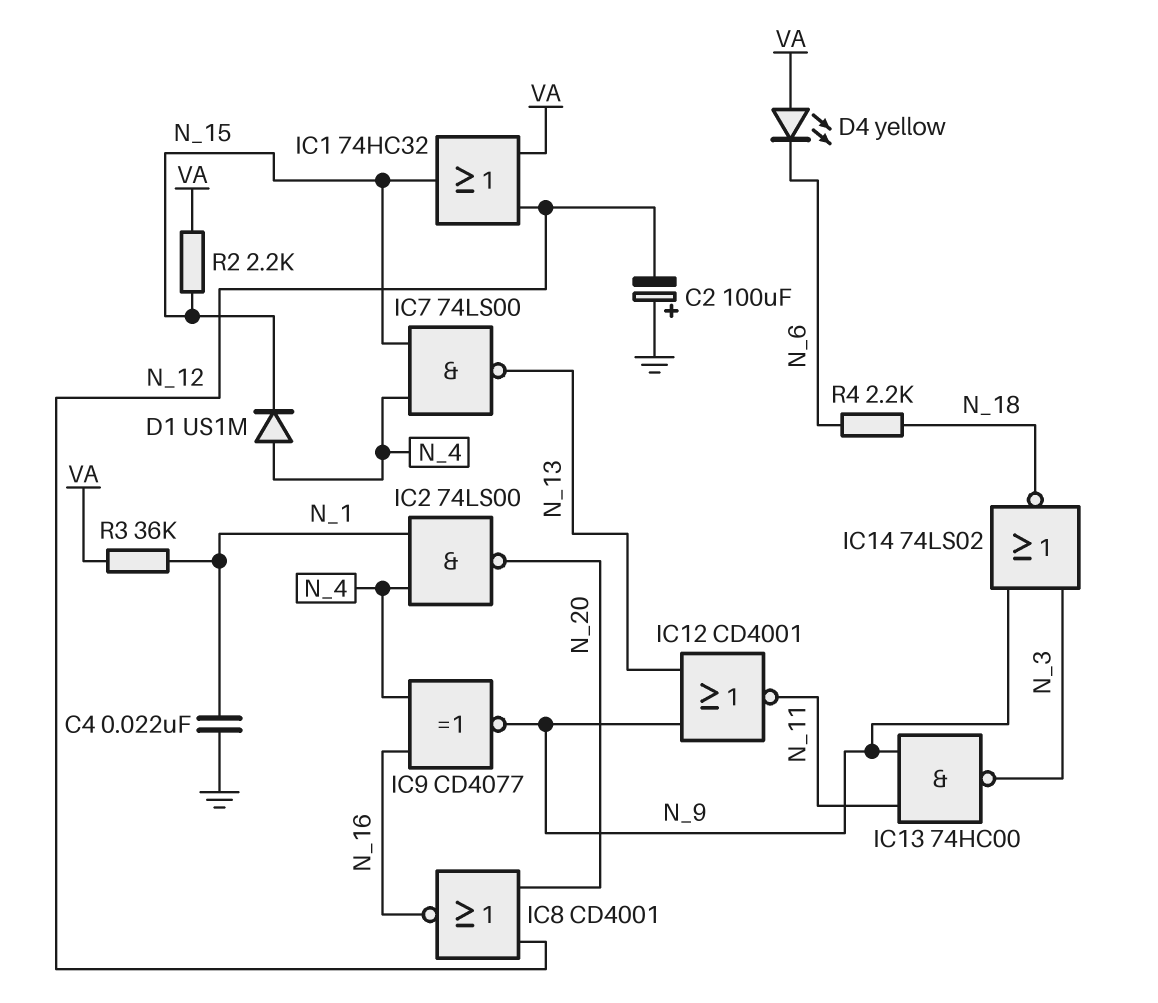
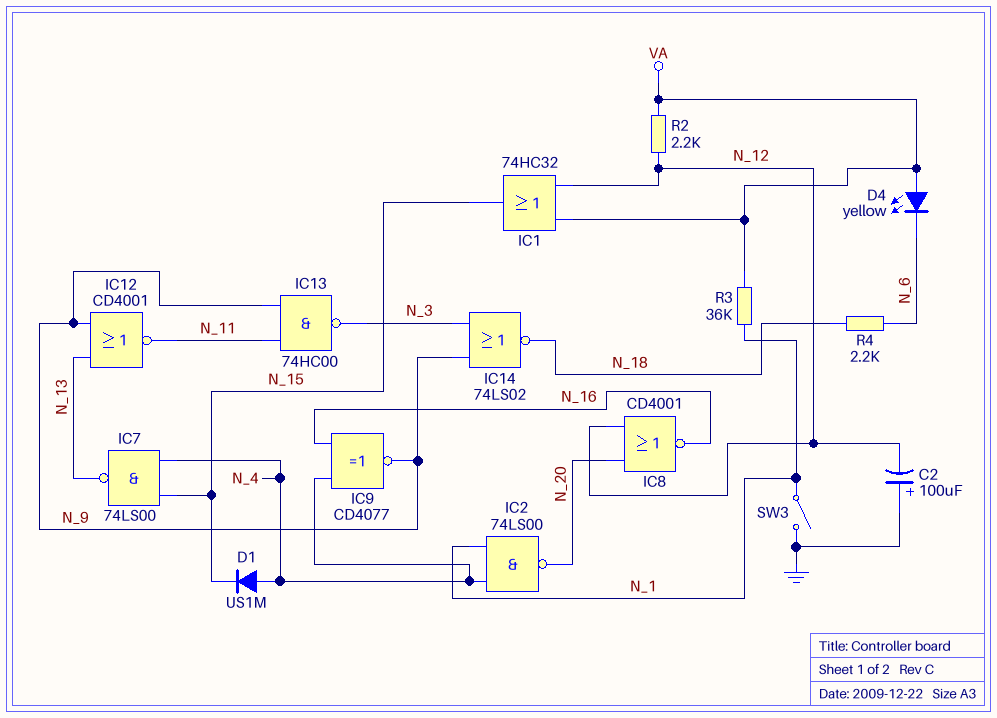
C4: 22nF (GND, N_1) -> none
R2: 2.2k (N_15, VA) -> 2.2k (N_12, VA)
SW3: none -> switch (GND, N_1)

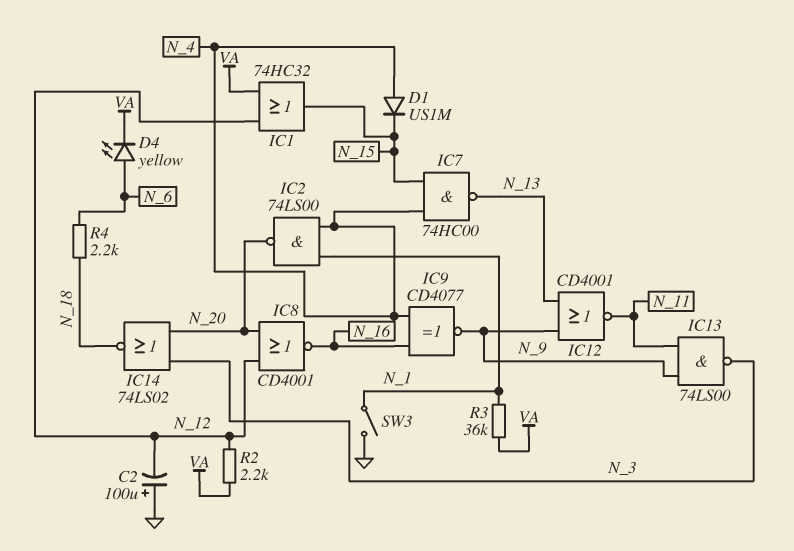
D4: LED yellow (A VA, K N_6) -> LED yellow (A N_6, K VA)
IC7: NAND 74LS00 (in N_4, in N_15, out N_13) -> NAND 74HC00 (in N_4, in N_15, out N_13)
IC13: NAND 74HC00 (in N_9, in N_11, out N_3) -> NAND 74LS00 (in N_9, in N_11, out N_3)
IC14: NOR 74LS02 (in N_3, in N_9, out N_18) -> NOR 74LS02 (in N_3, in N_20, out N_18)

